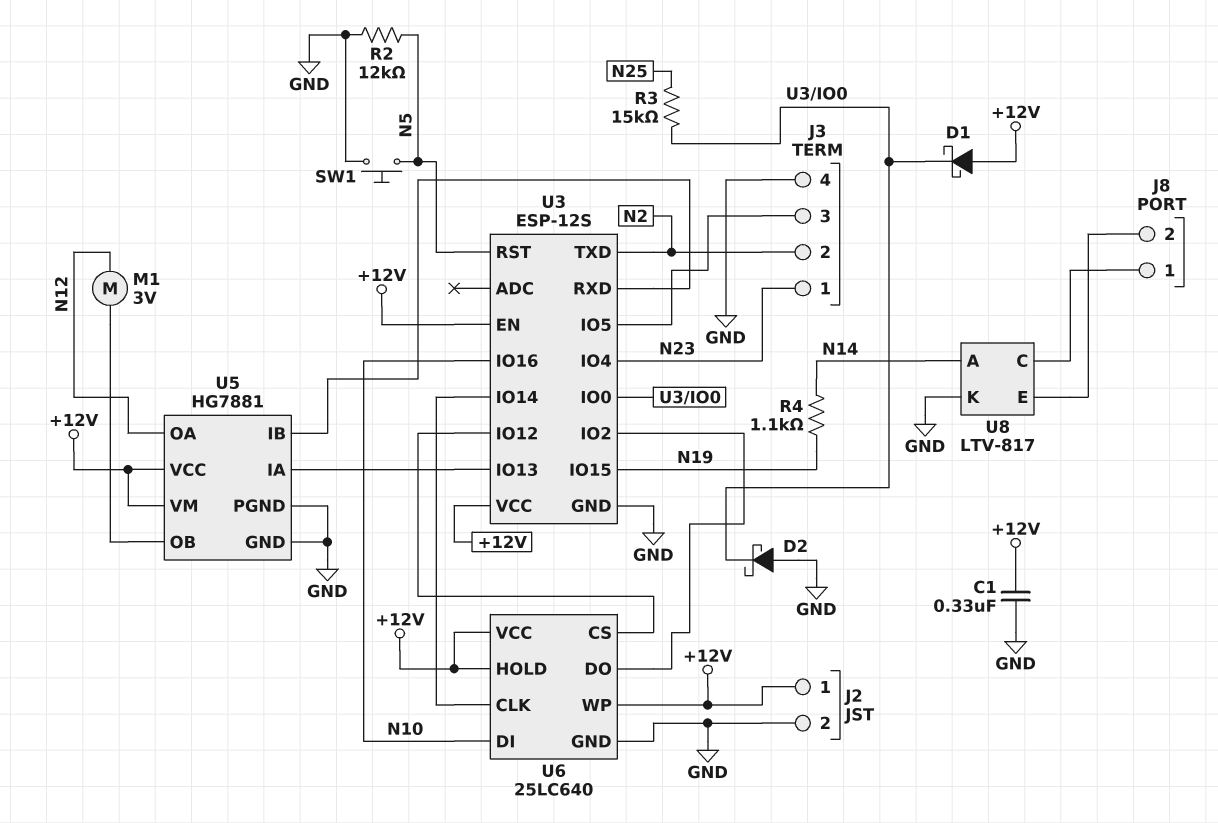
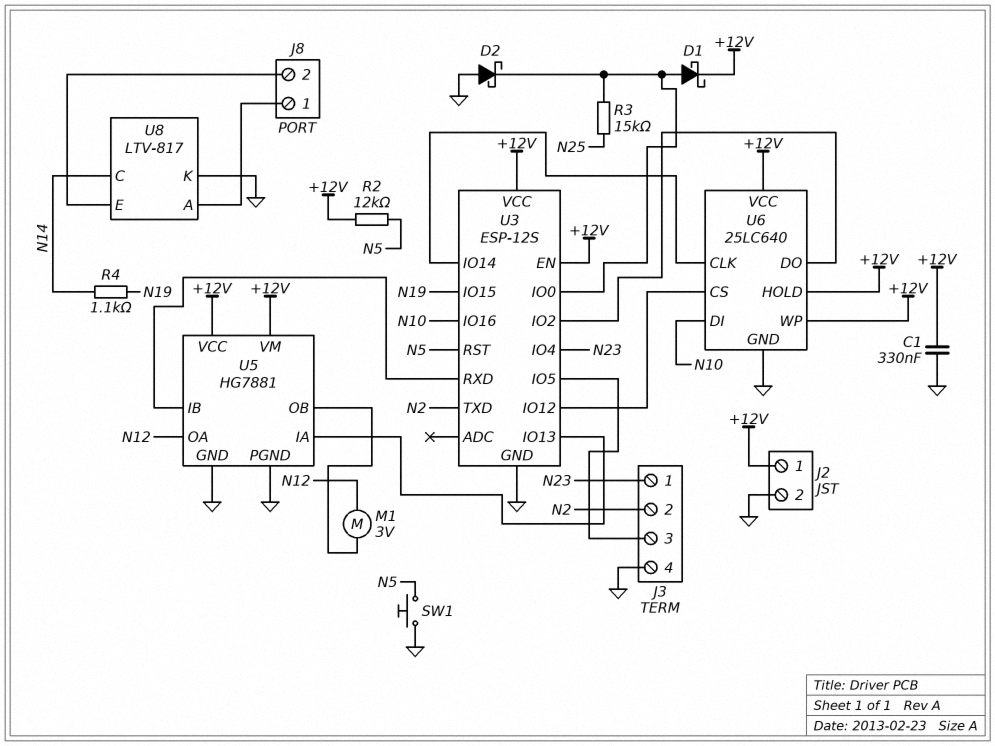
D1: schottky (A +12V, K U3/IO0) -> schottky (A U3/IO0, K +12V)
R2: 12k (GND, N5) -> 12k (+12V, N5)
U8 pin A: N14 -> J8/1
U8 pin C: J8/1 -> N14

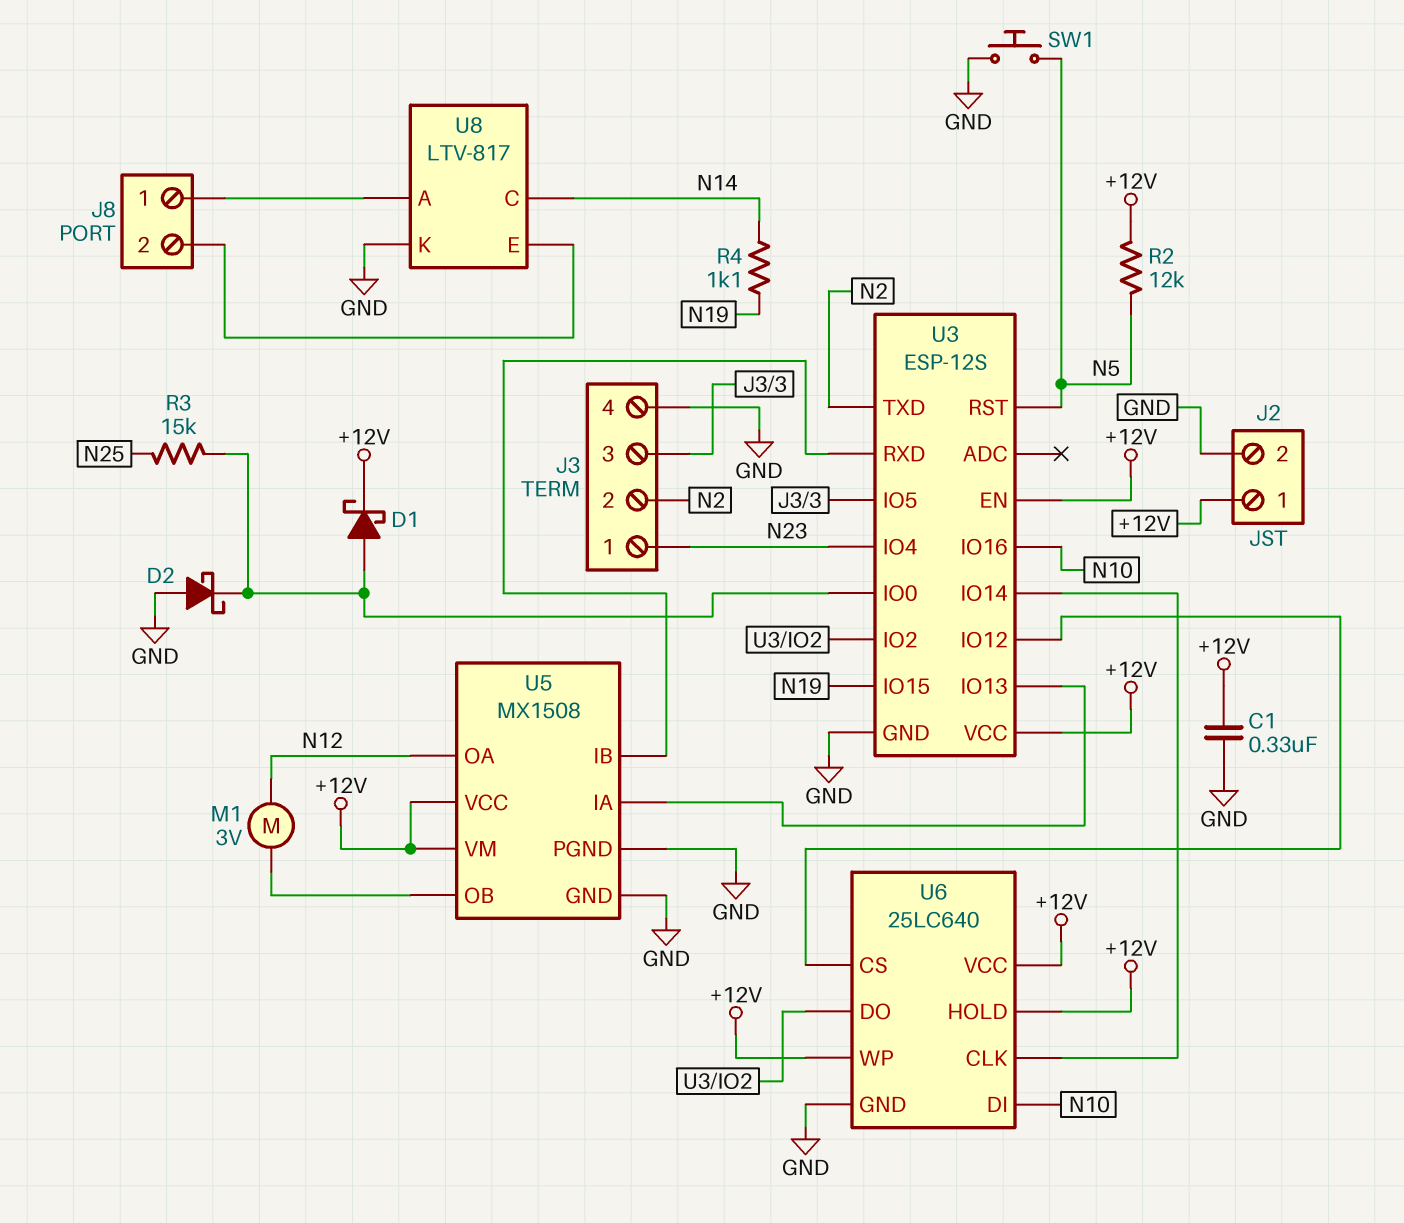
U5: HG7881 -> MX1508

